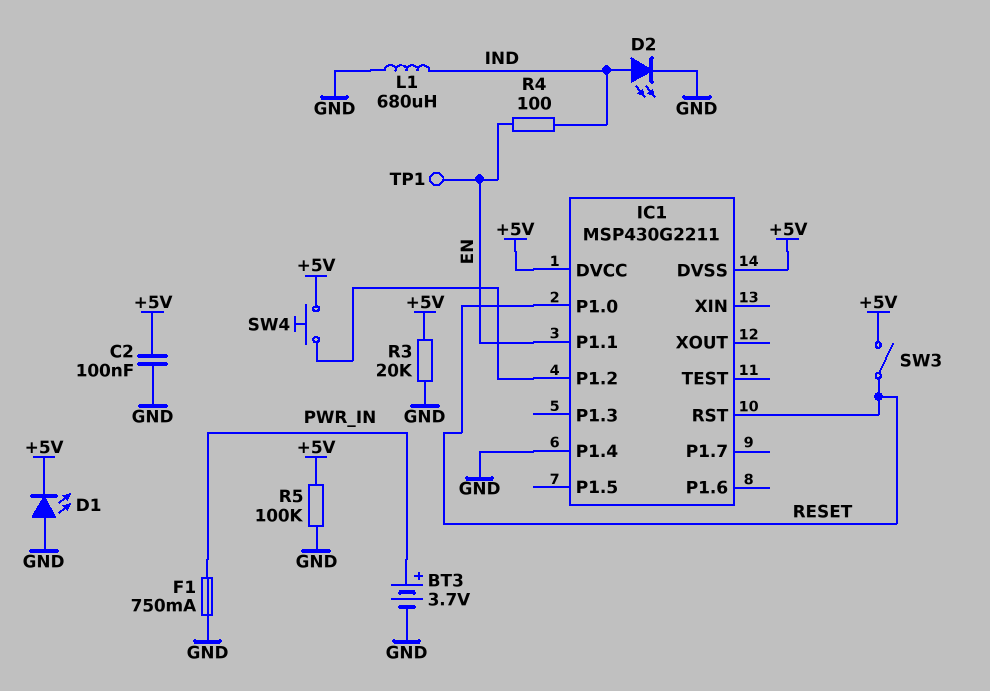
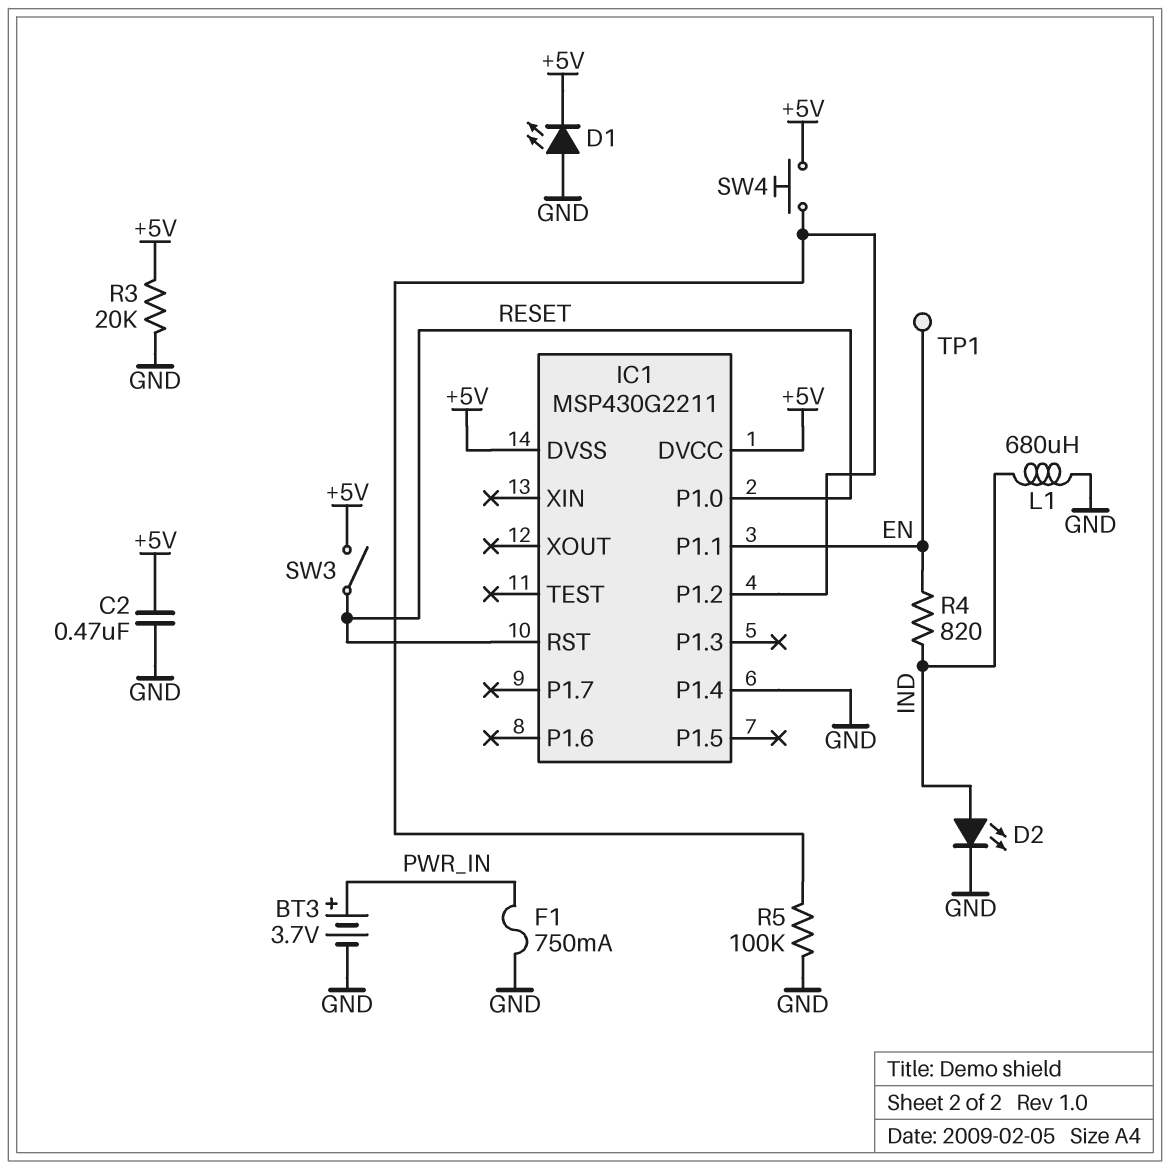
C2: 100nF (+5V, GND) -> 470nF (+5V, GND)
R4: 100 (EN, IND) -> 820 (EN, IND)
R5: 100k (+5V, GND) -> 100k (GND, IC1/P1.2)

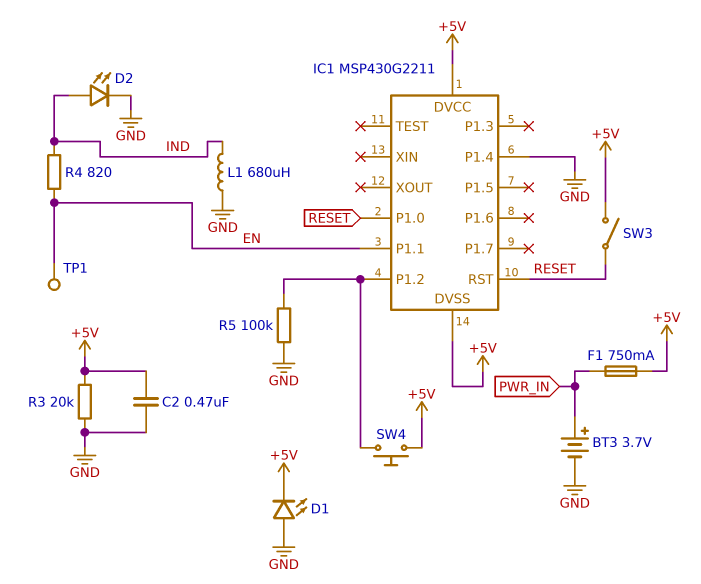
F1: 750mA (GND, PWR_IN) -> 750mA (+5V, PWR_IN)

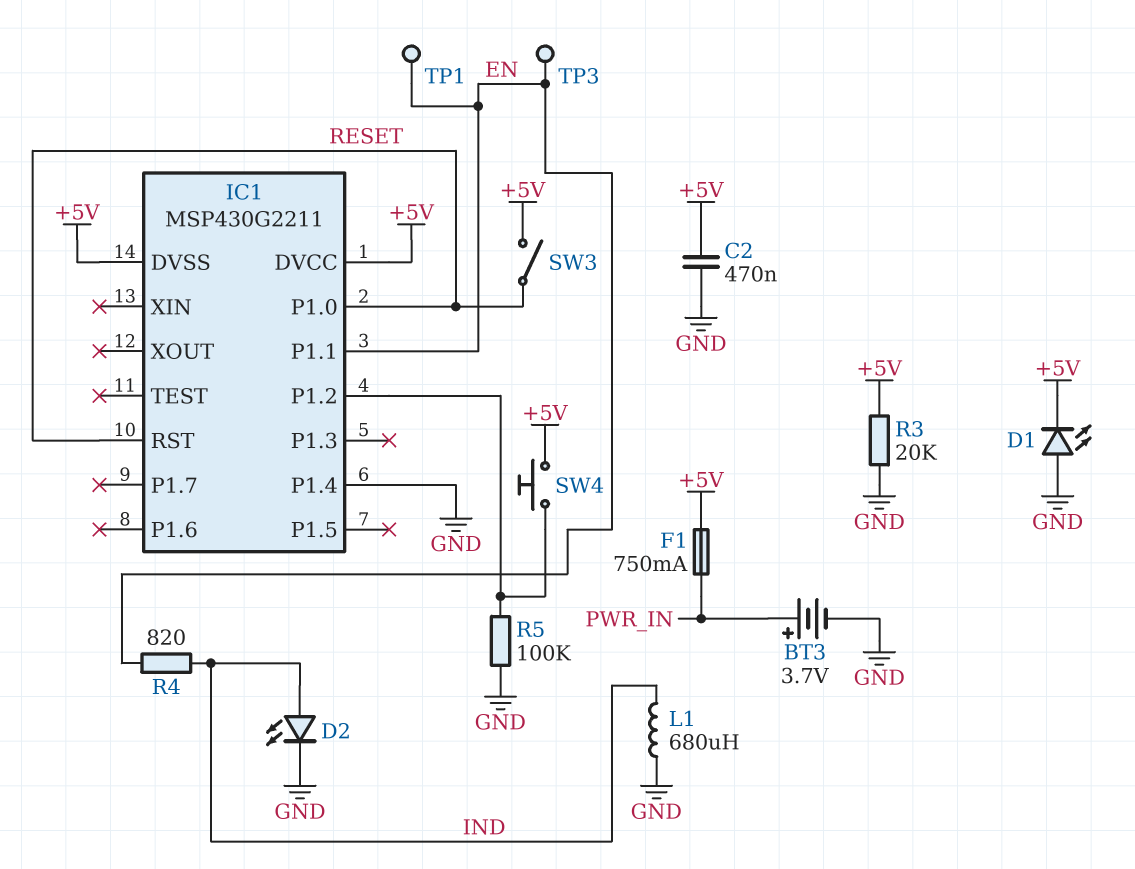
TP3: none -> test point (EN)

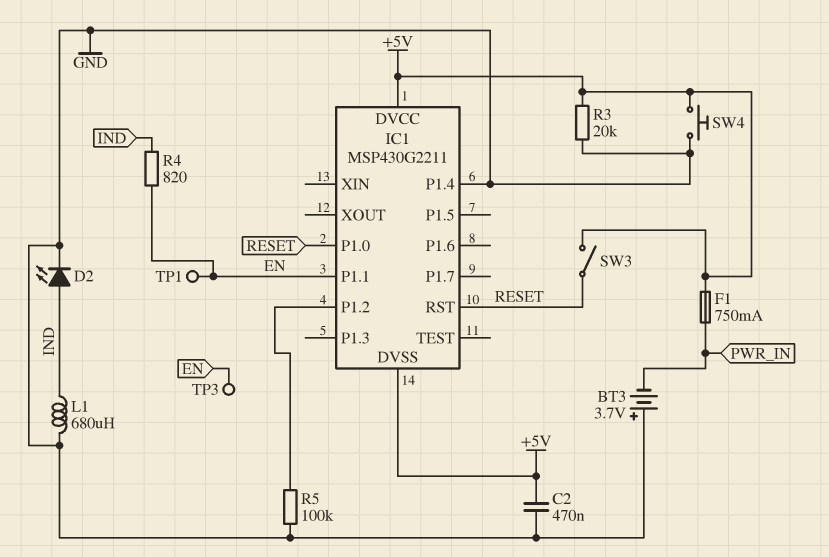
BT3: 3.7V (plus PWR_IN, minus GND) -> 3.7V (plus GND, minus PWR_IN)
D1: LED (A GND, K +5V) -> none
SW4: button (+5V, IC1/P1.2) -> button (+5V, GND)

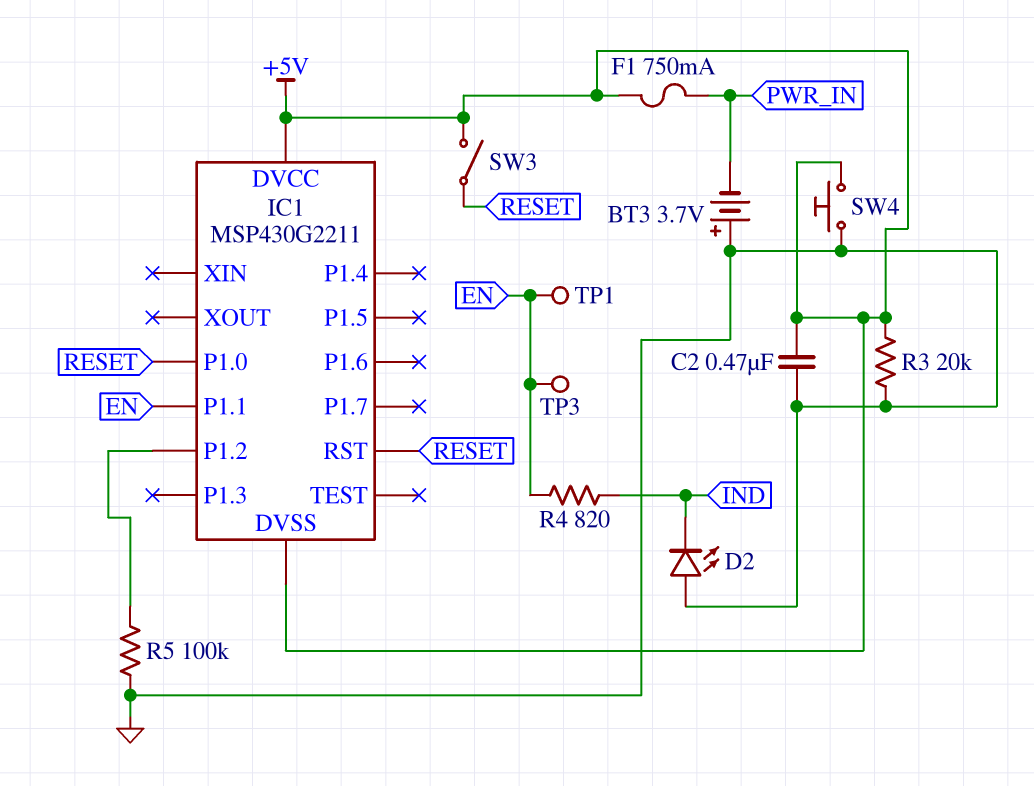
D2: LED (A IND, K GND) -> LED (A GND, K IND)
IC1 pin P1.4: GND -> none
L1: 680uH (GND, IND) -> none

